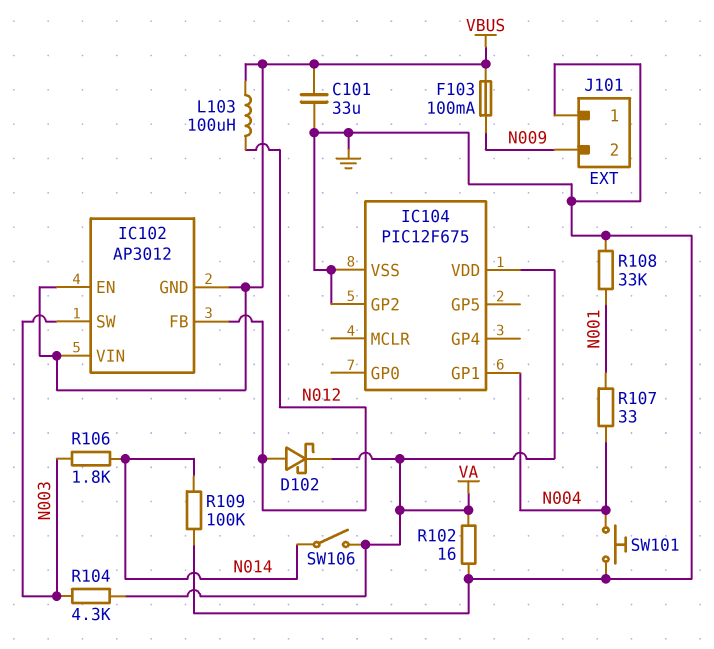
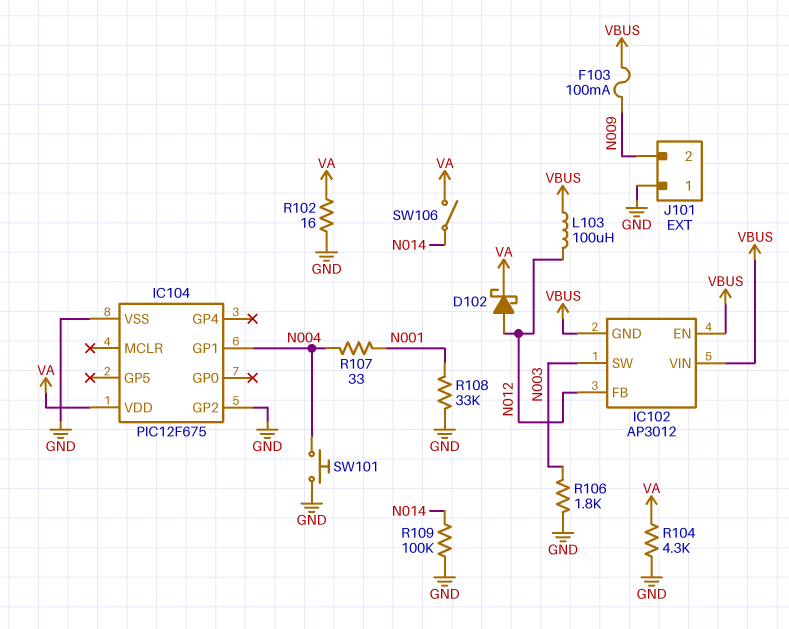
C101: 33uF (GND, VBUS) -> none
R104: 4.3k (N003, VA) -> 4.3k (GND, VA)
R106: 1.8k (N003, N014) -> 1.8k (GND, N003)

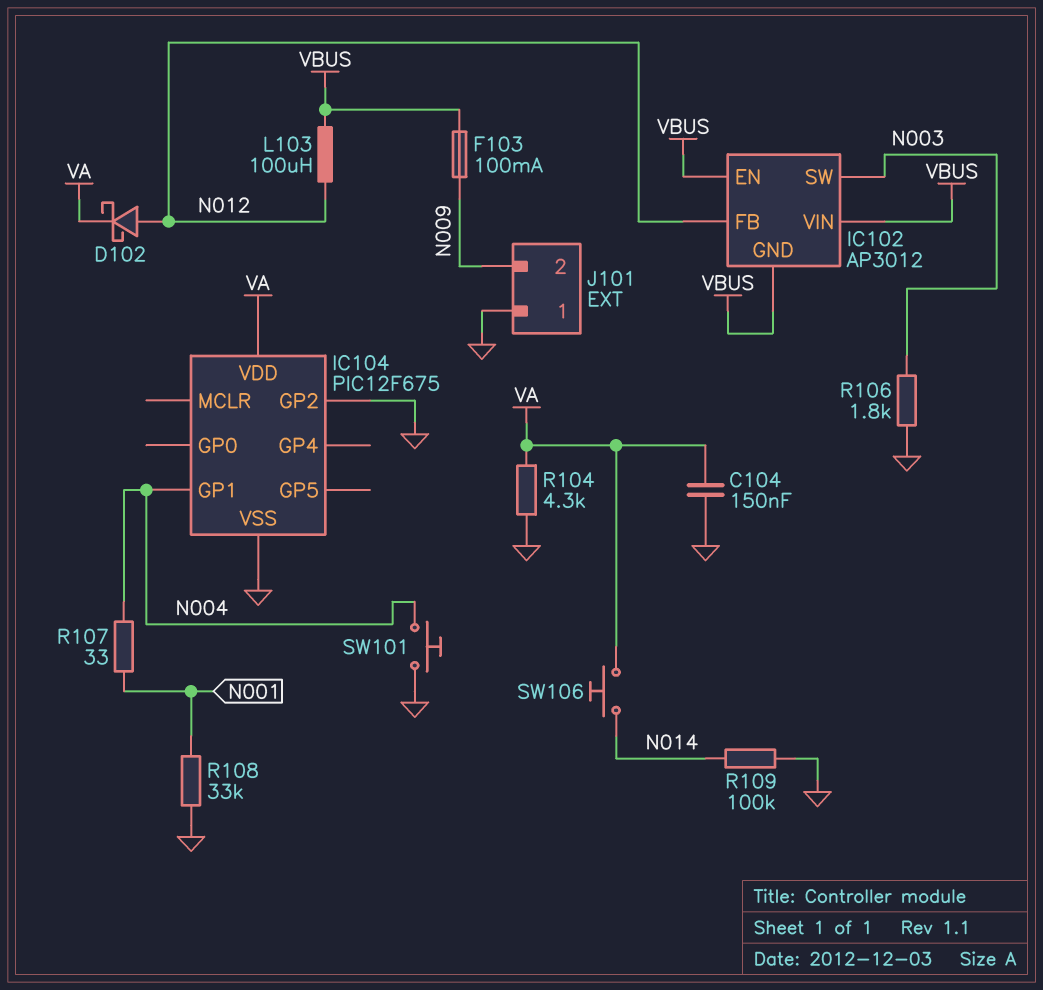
C104: none -> 150nF (GND, VA)
R102: 16 (GND, VA) -> none
SW106: switch (N014, VA) -> button (N014, VA)

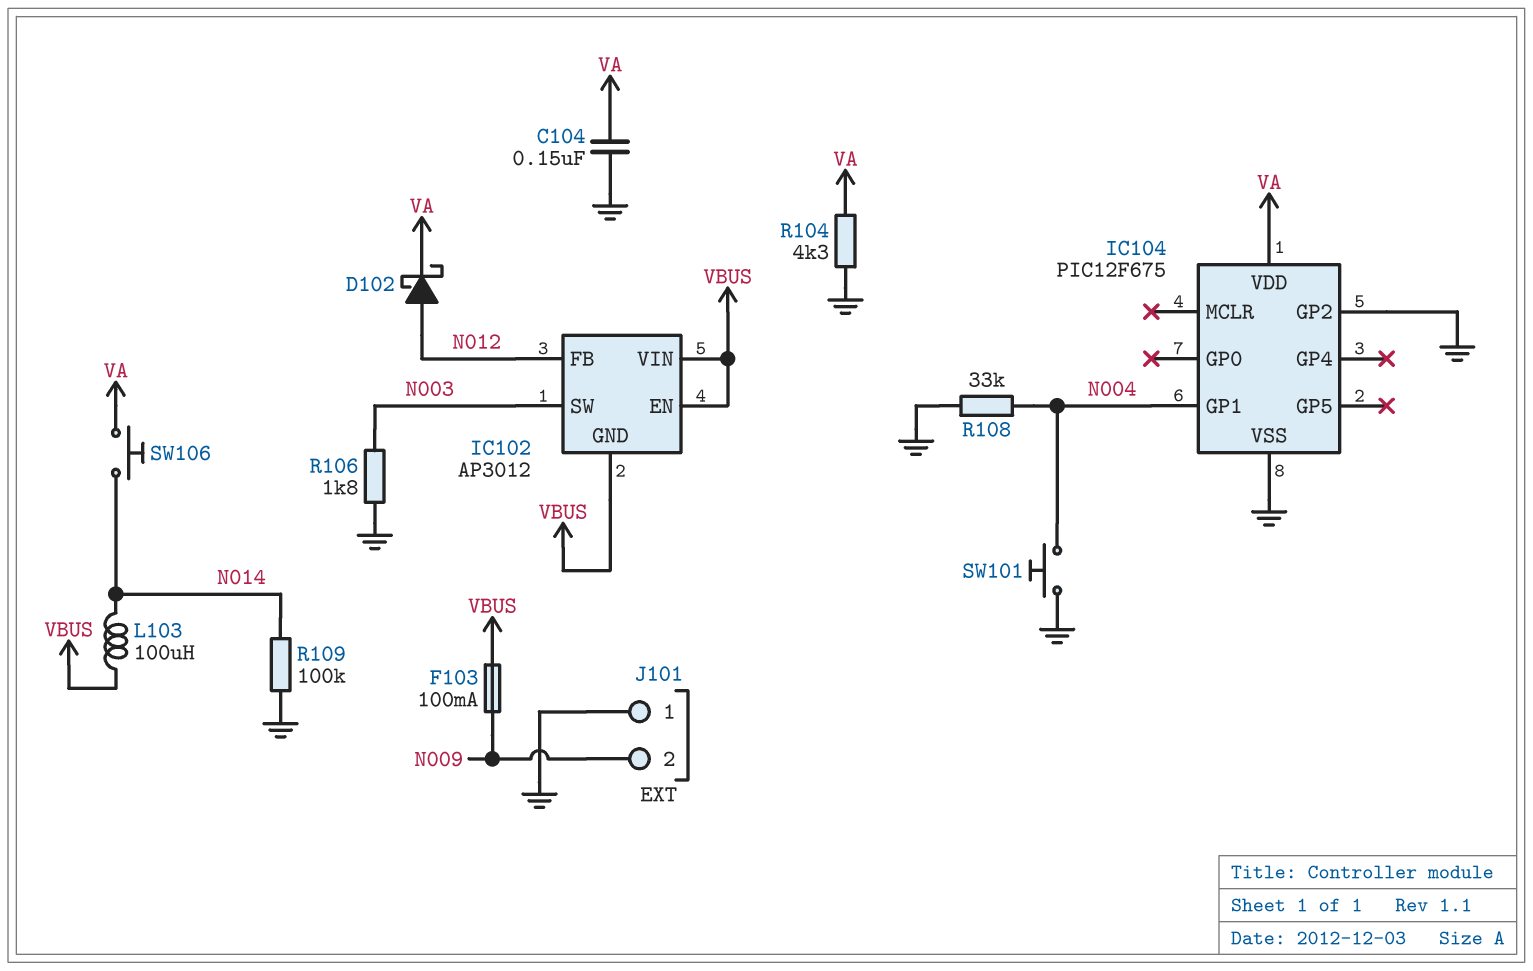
L103: 100uH (N012, VBUS) -> 100uH (N014, VBUS)
R107: 33 (N001, N004) -> none
R108: 33k (GND, N001) -> 33k (GND, N004)

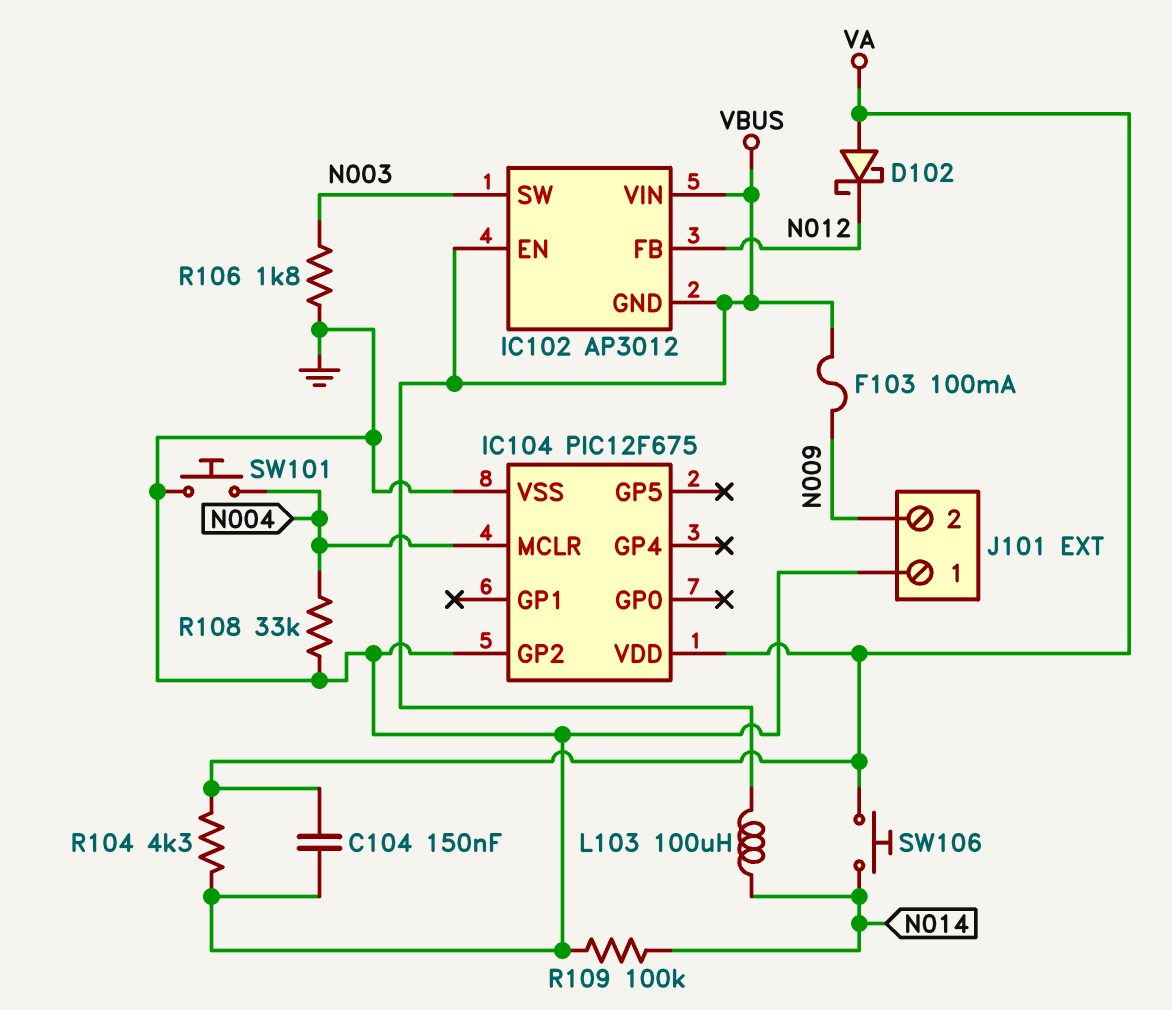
D102: schottky (A N012, K VA) -> schottky (A VA, K N012)
IC104 pin GP1: N004 -> none
IC104 pin MCLR: none -> N004

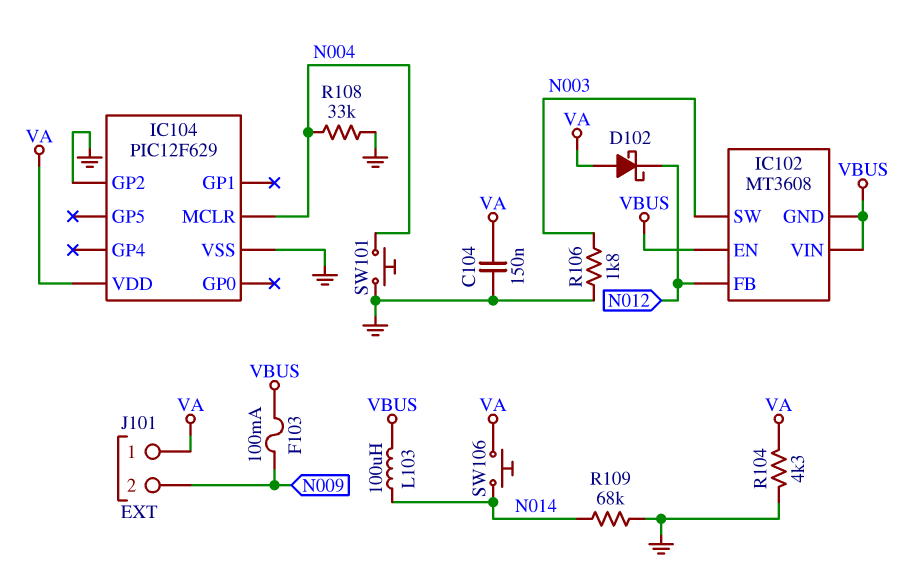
IC102: AP3012 -> MT3608
IC104: PIC12F675 -> PIC12F629
J101 pin 1: GND -> VA
R109: 100k (GND, N014) -> 68k (GND, N014)

